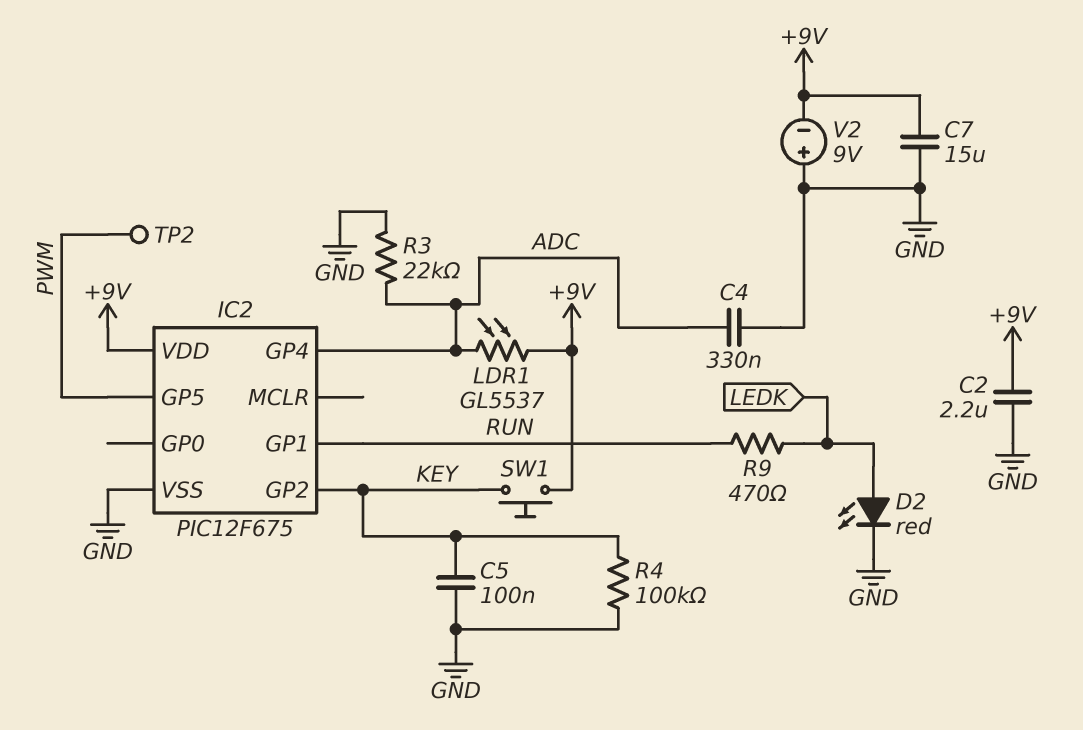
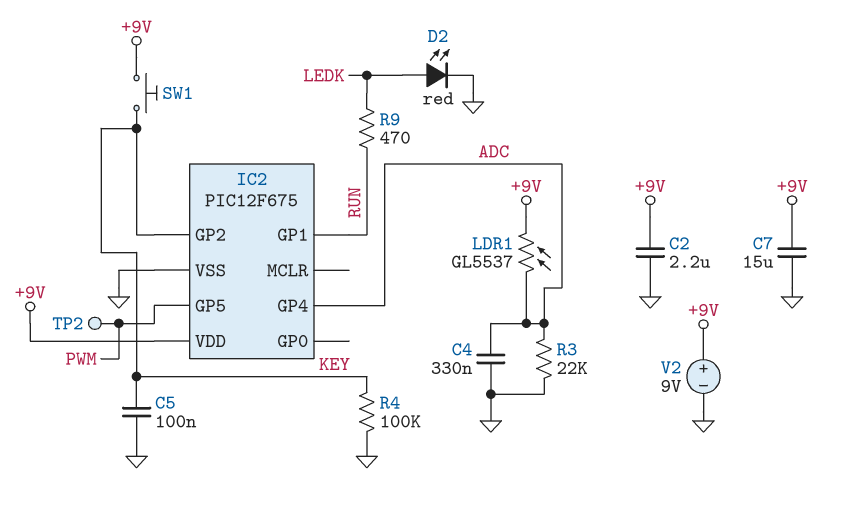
V2: 9V (plus GND, minus +9V) -> 9V (plus +9V, minus GND)

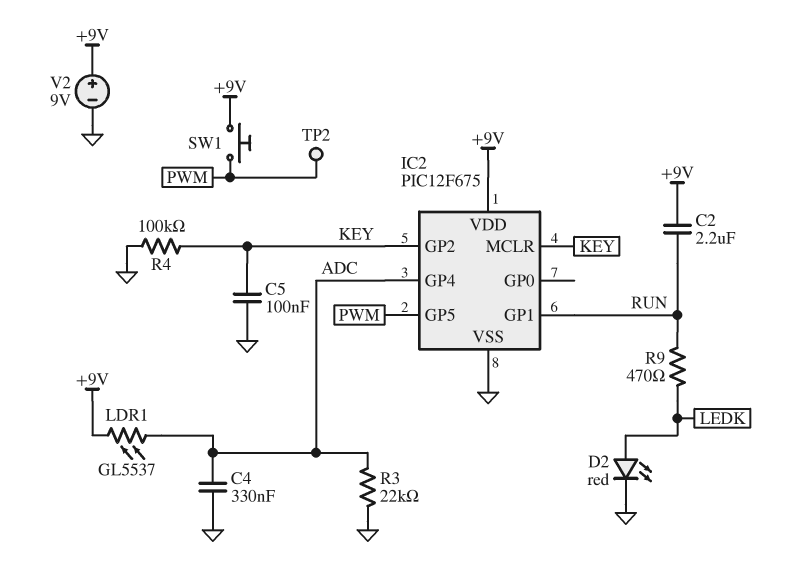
C2: 2.2uF (+9V, GND) -> 2.2uF (+9V, RUN)
C7: 15uF (+9V, GND) -> none
IC2 pin MCLR: none -> KEY
SW1: button (+9V, KEY) -> button (+9V, PWM)

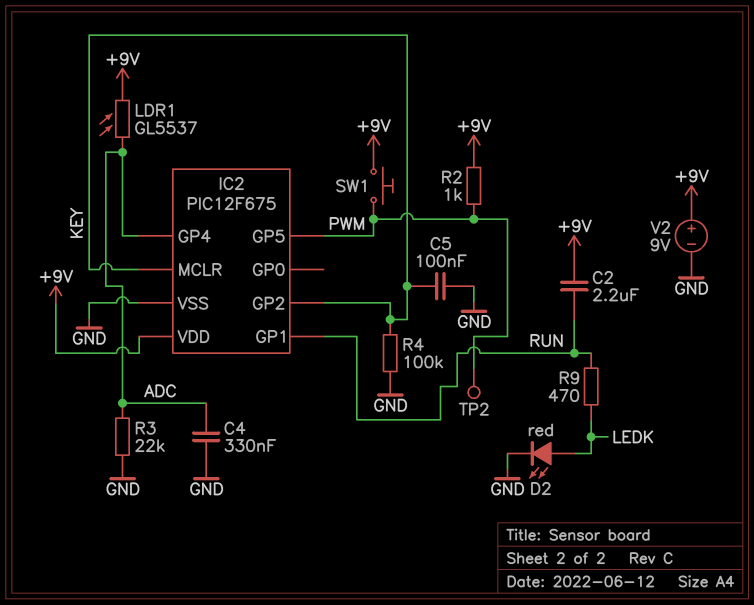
R2: none -> 1k (+9V, PWM)

